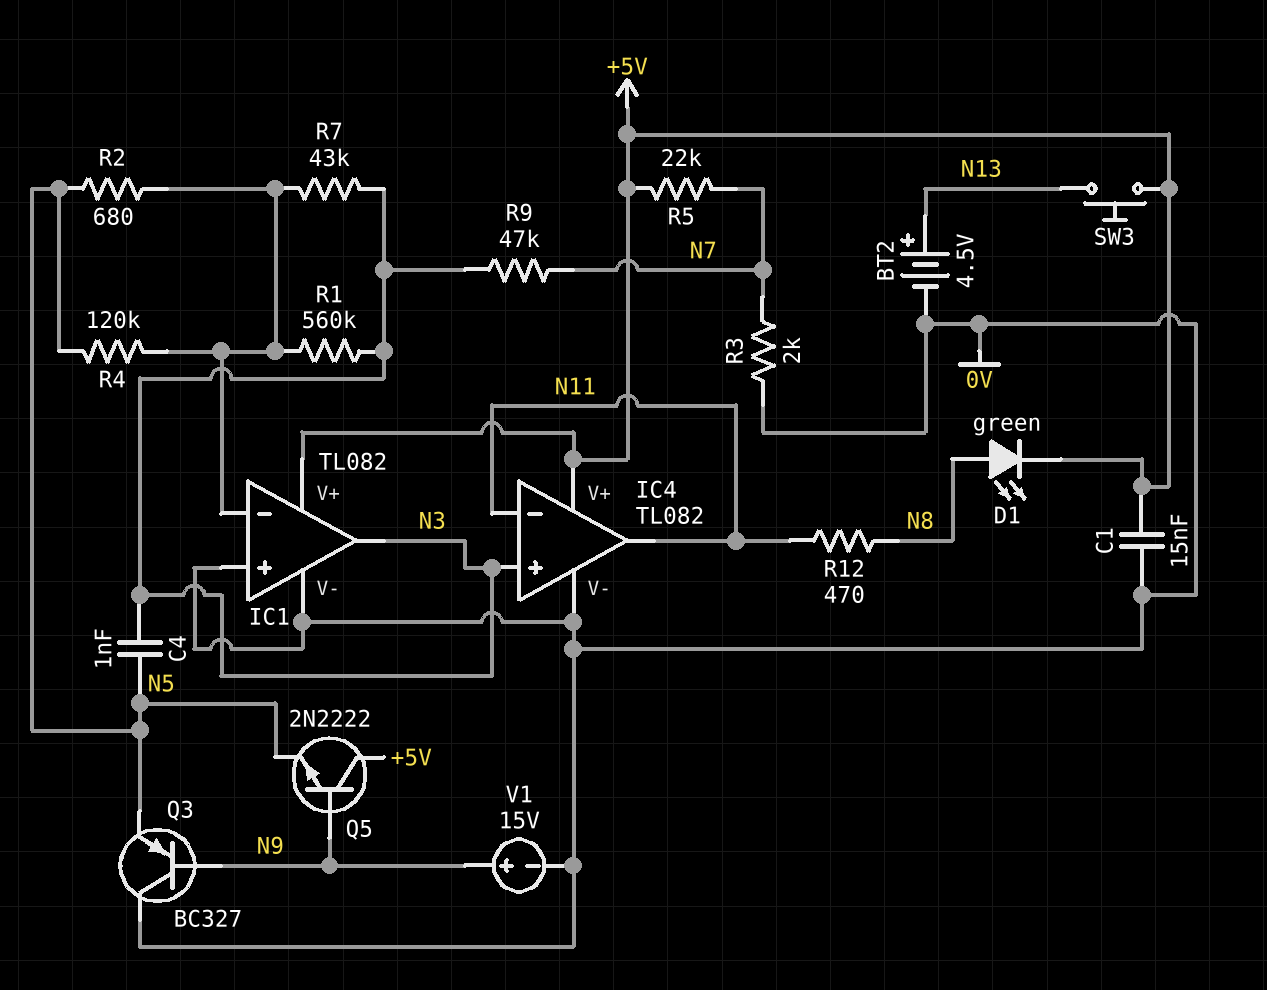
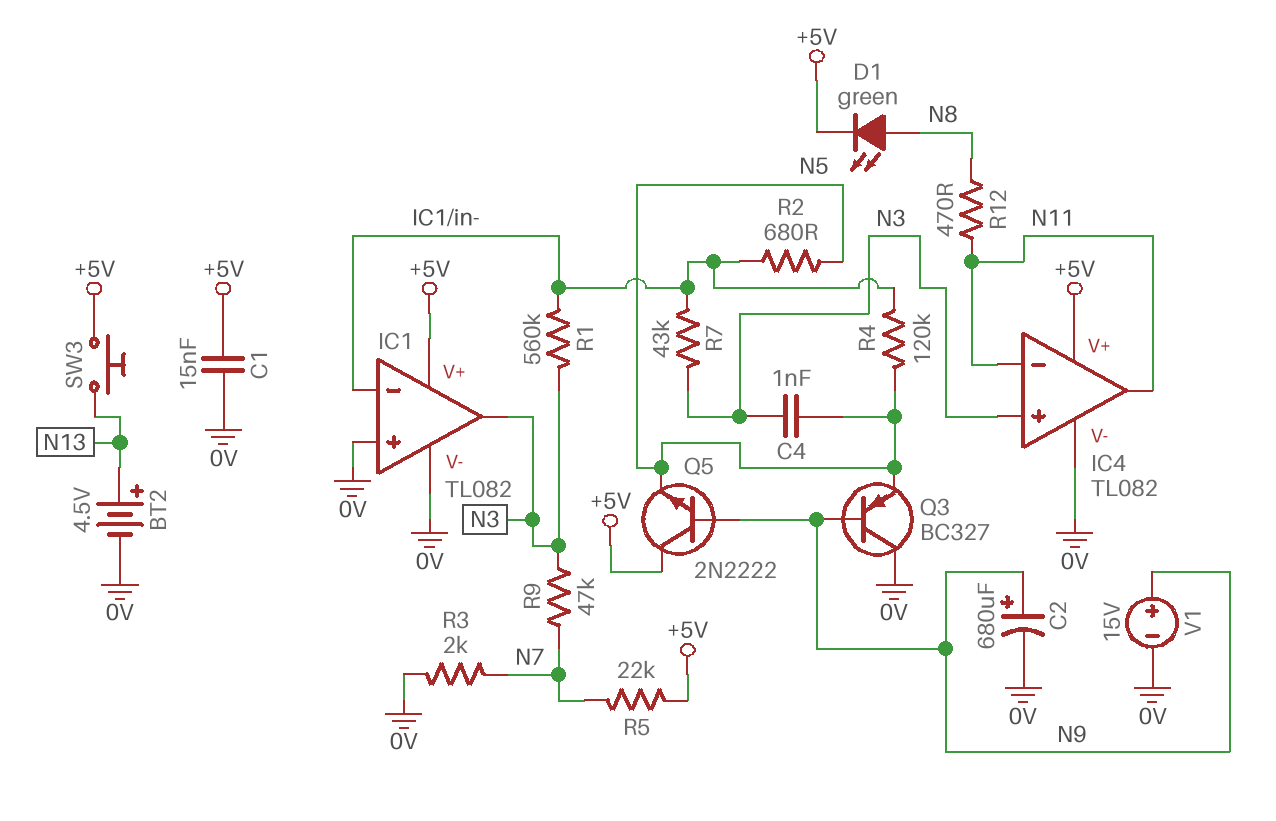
C2: none -> 680uF (plus N9, minus 0V)

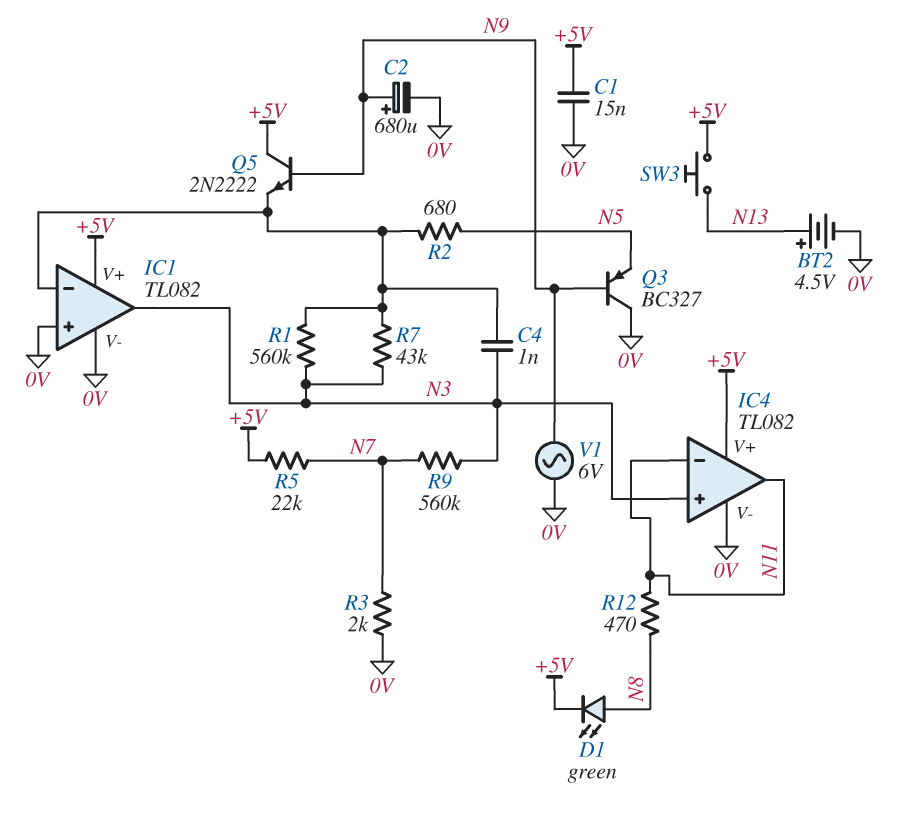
C4: 1nF (N3, N5) -> 1nF (IC1/in-, N3)
Q5: NPN 2N2222 (B N9, C +5V, E N5) -> NPN 2N2222 (B N9, C +5V, E IC1/in-)
R4: 120k (IC1/in-, N5) -> none
R9: 47k (N3, N7) -> 560k (N3, N7)
V1: 15V (plus N9, minus 0V) -> AC 6V (0V, N9)

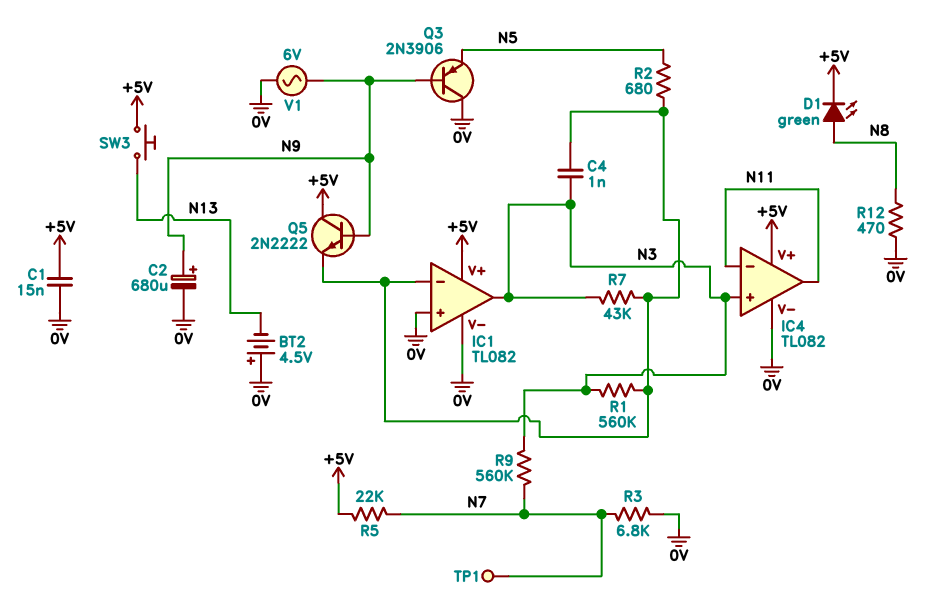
BT2: 4.5V (plus N13, minus 0V) -> 4.5V (plus 0V, minus N13)
Q3: PNP BC327 (B N9, C 0V, E N5) -> PNP 2N3906 (B N9, C 0V, E N5)
R3: 2k (0V, N7) -> 6.8k (0V, N7)
R12: 470 (N8, N11) -> 470 (0V, N8)
TP1: none -> test point (N7)

